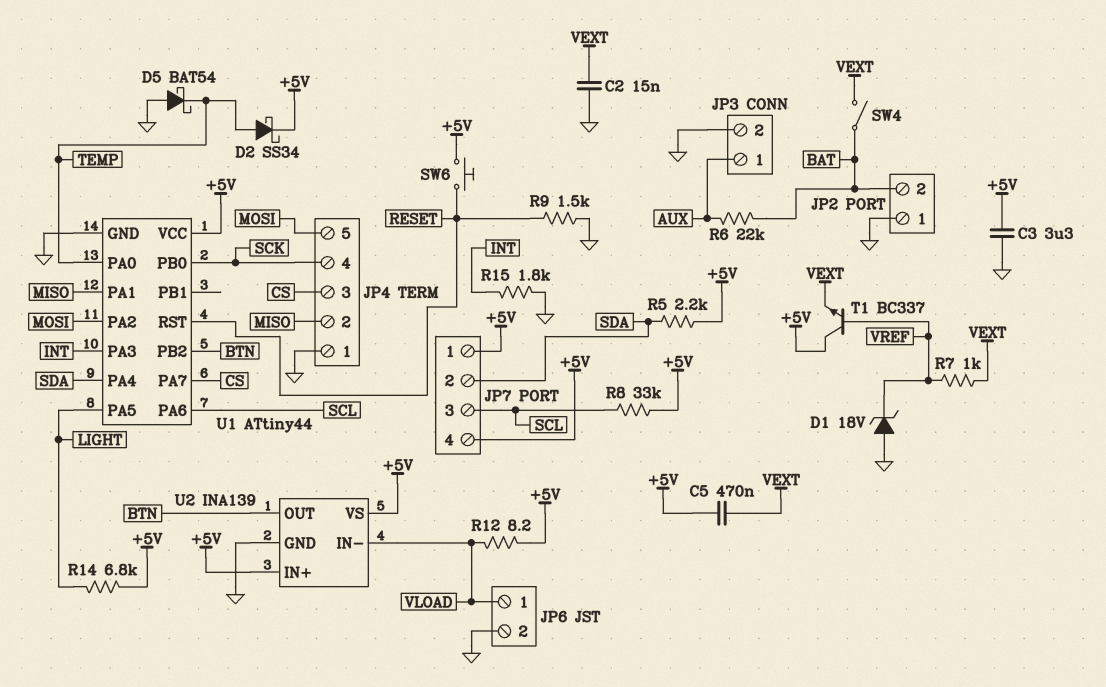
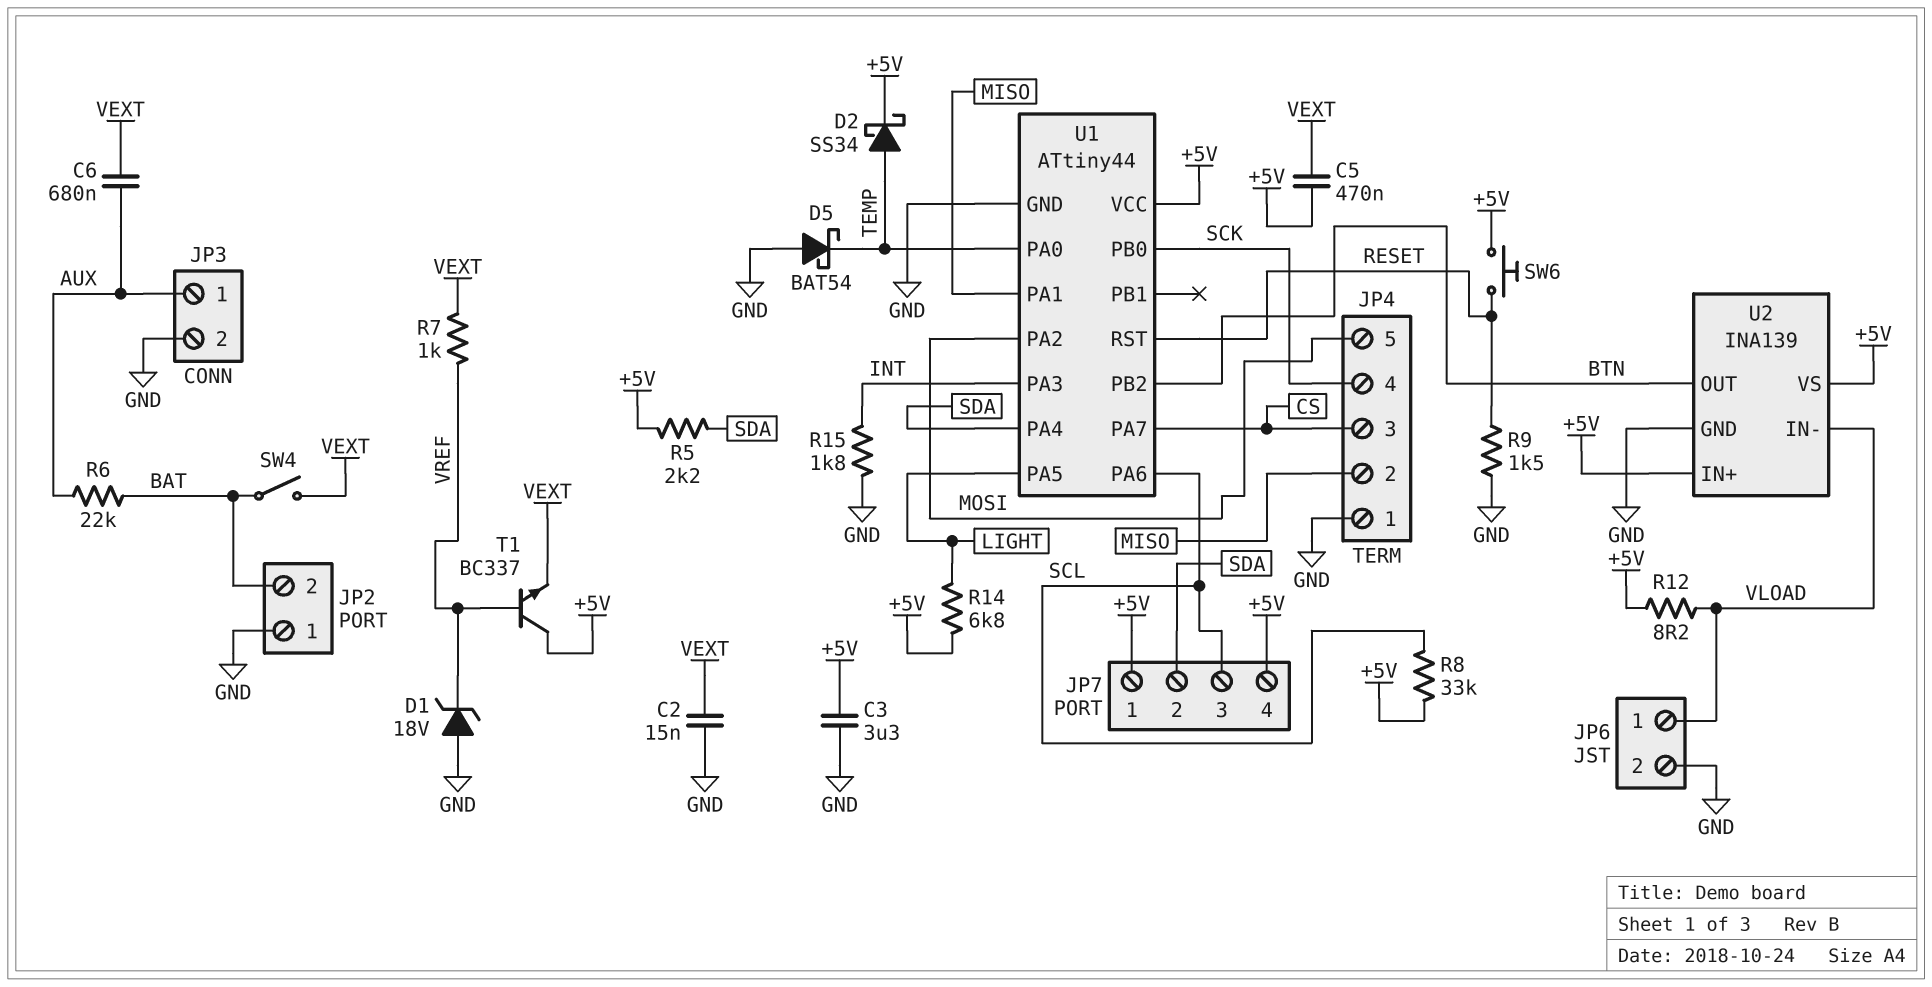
C6: none -> 680nF (AUX, VEXT)

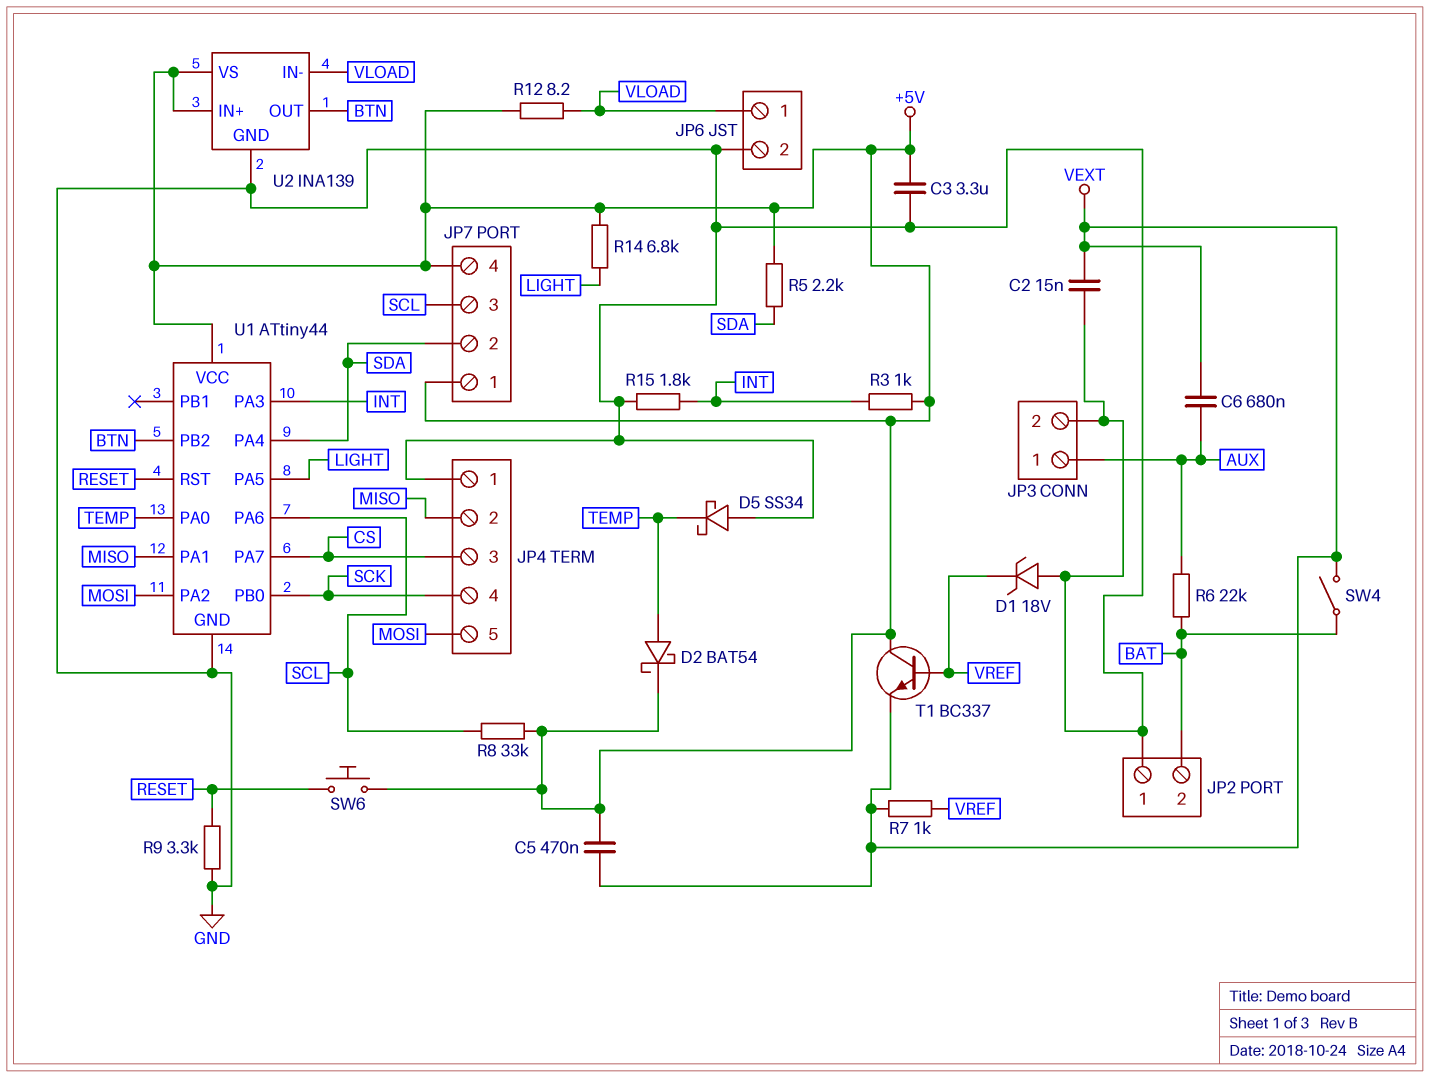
D2: schottky SS34 (A TEMP, K +5V) -> schottky BAT54 (A TEMP, K +5V)
D5: schottky BAT54 (A GND, K TEMP) -> schottky SS34 (A GND, K TEMP)
R3: none -> 1k (+5V, INT)
R9: 1.5k (GND, RESET) -> 3.3k (GND, RESET)

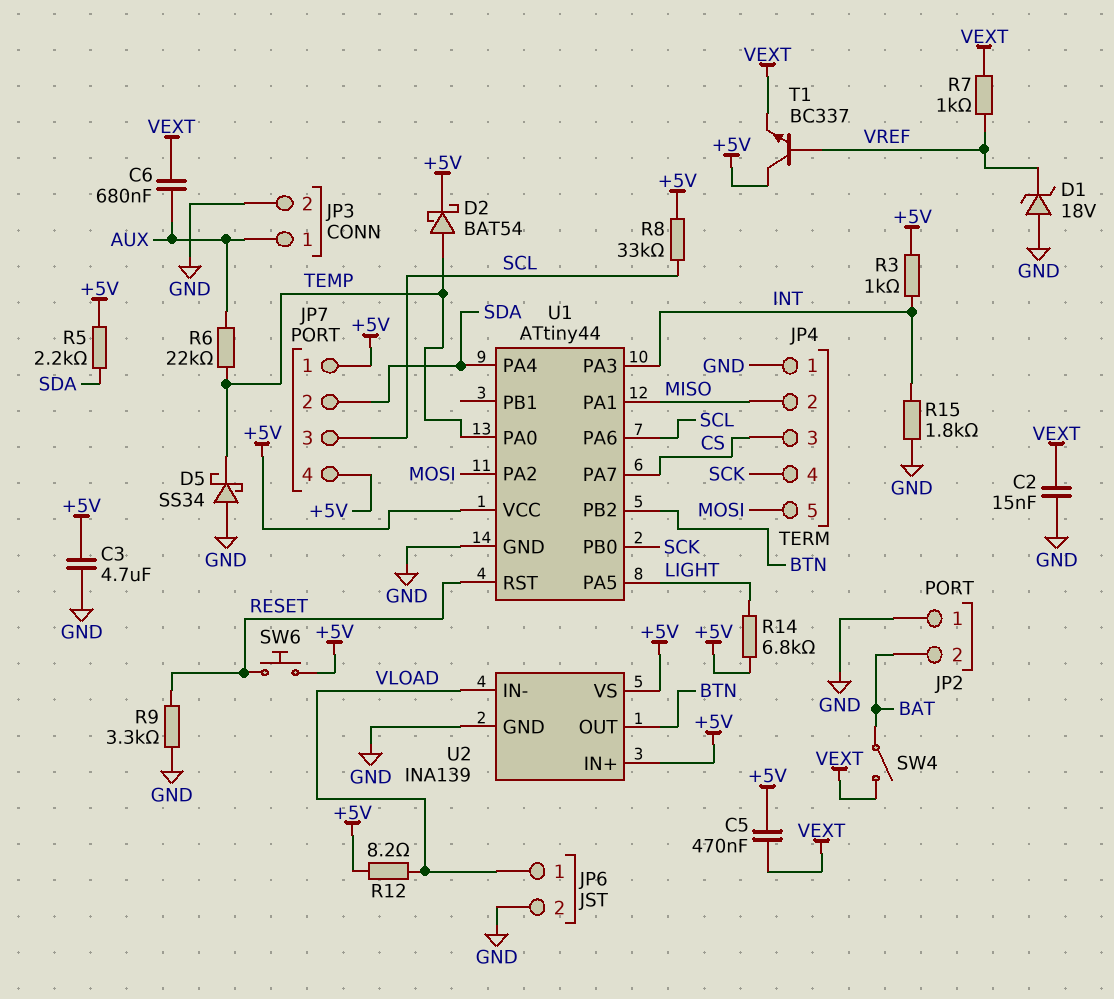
C3: 3.3uF (+5V, GND) -> 4.7uF (+5V, GND)
R6: 22k (AUX, BAT) -> 22k (AUX, TEMP)

